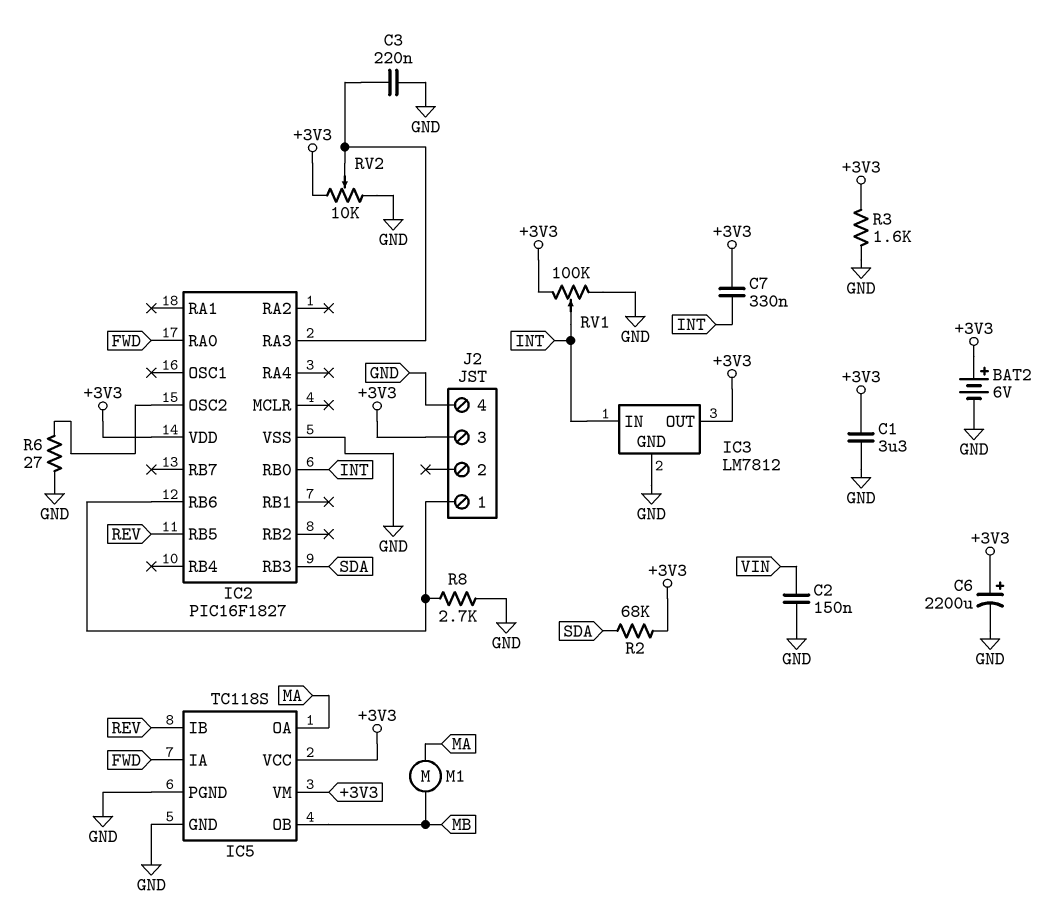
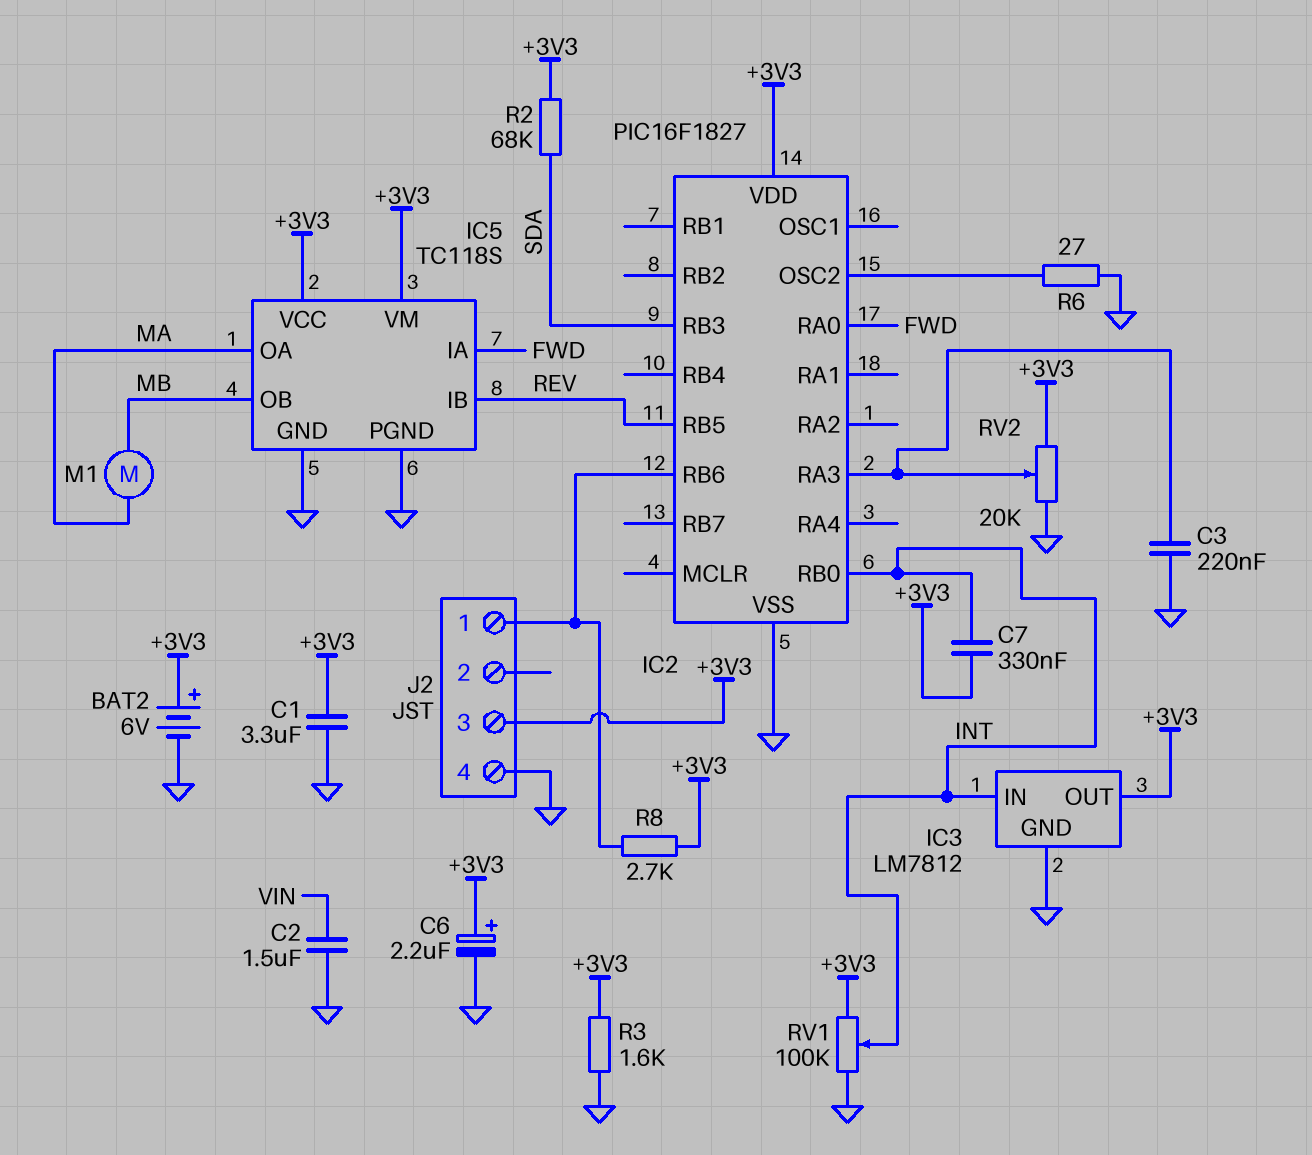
C2: 150nF (GND, VIN) -> 1.5uF (GND, VIN)
C6: 2200uF (plus +3V3, minus GND) -> 2.2uF (plus +3V3, minus GND)
R8: 2.7k (GND, IC2/RB6) -> 2.7k (+3V3, IC2/RB6)
RV2: 10k (+3V3, GND, wiper IC2/RA3) -> 20k (+3V3, GND, wiper IC2/RA3)

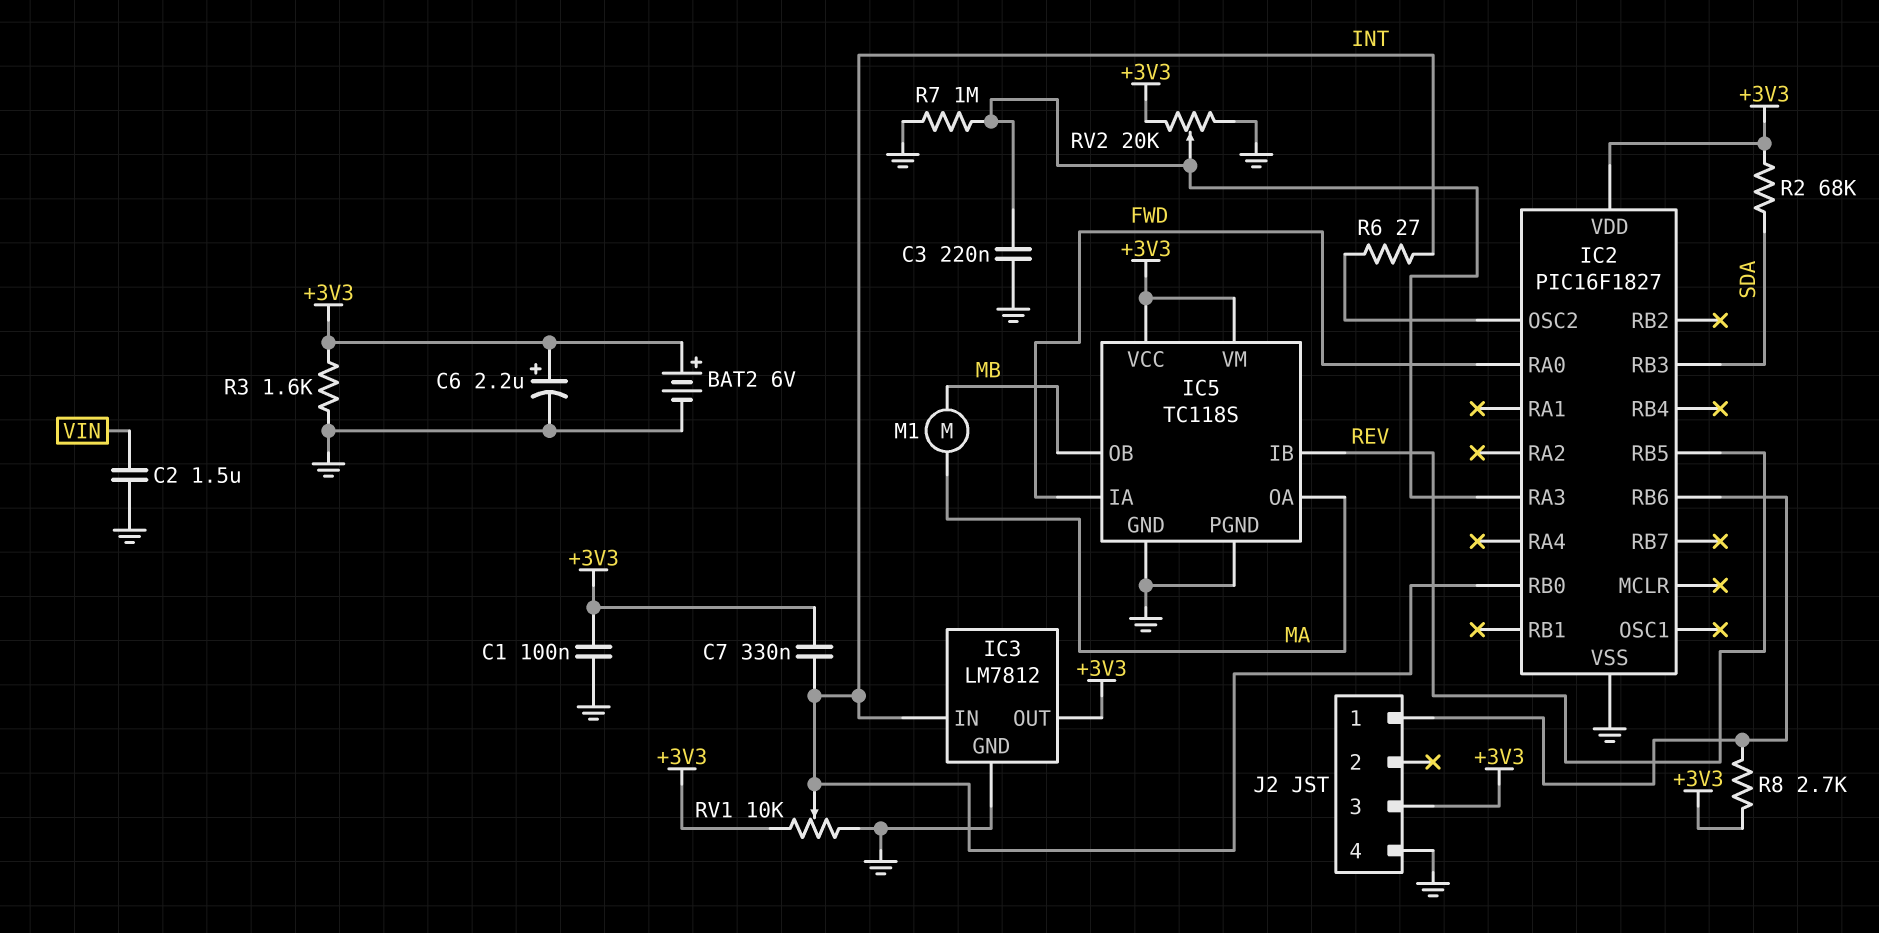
C1: 3.3uF (+3V3, GND) -> 100nF (+3V3, GND)
R6: 27 (GND, IC2/OSC2) -> 27 (IC2/OSC2, INT)
R7: none -> 1M (GND, IC2/RA3)
RV1: 100k (+3V3, GND, wiper INT) -> 10k (+3V3, GND, wiper INT)

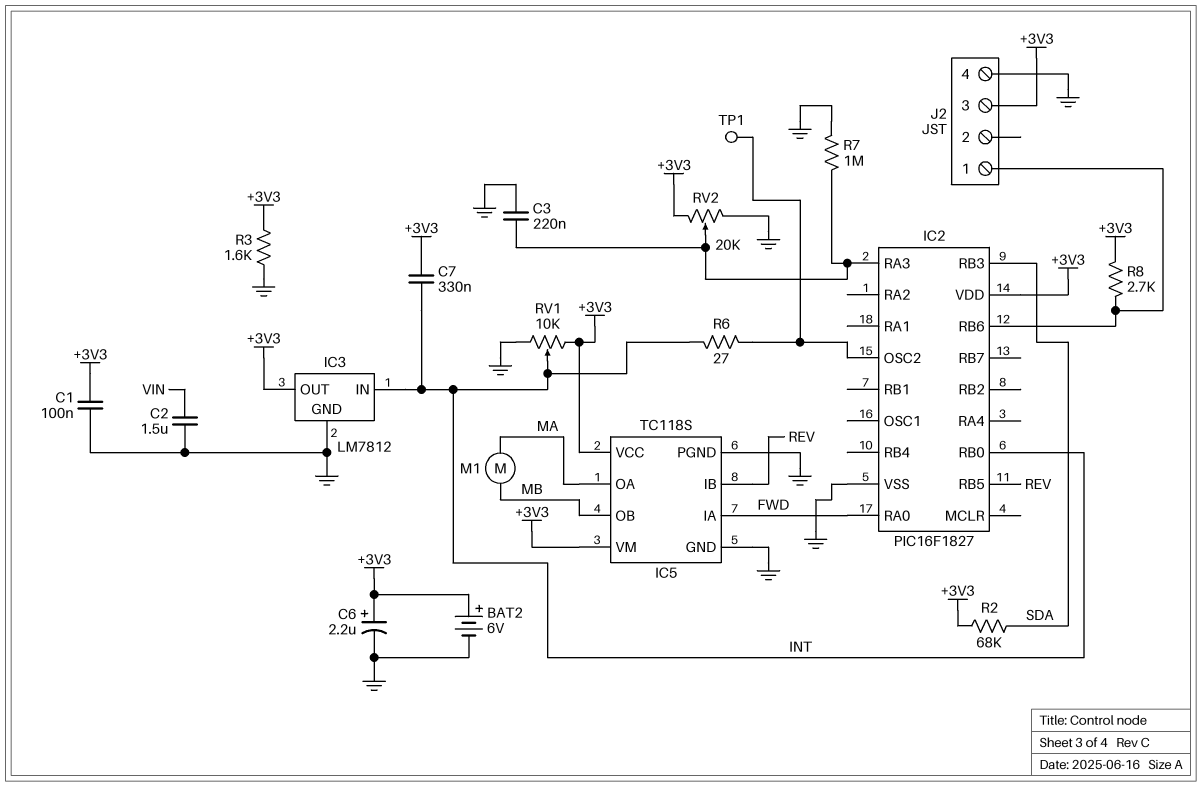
TP1: none -> test point (IC2/OSC2)

